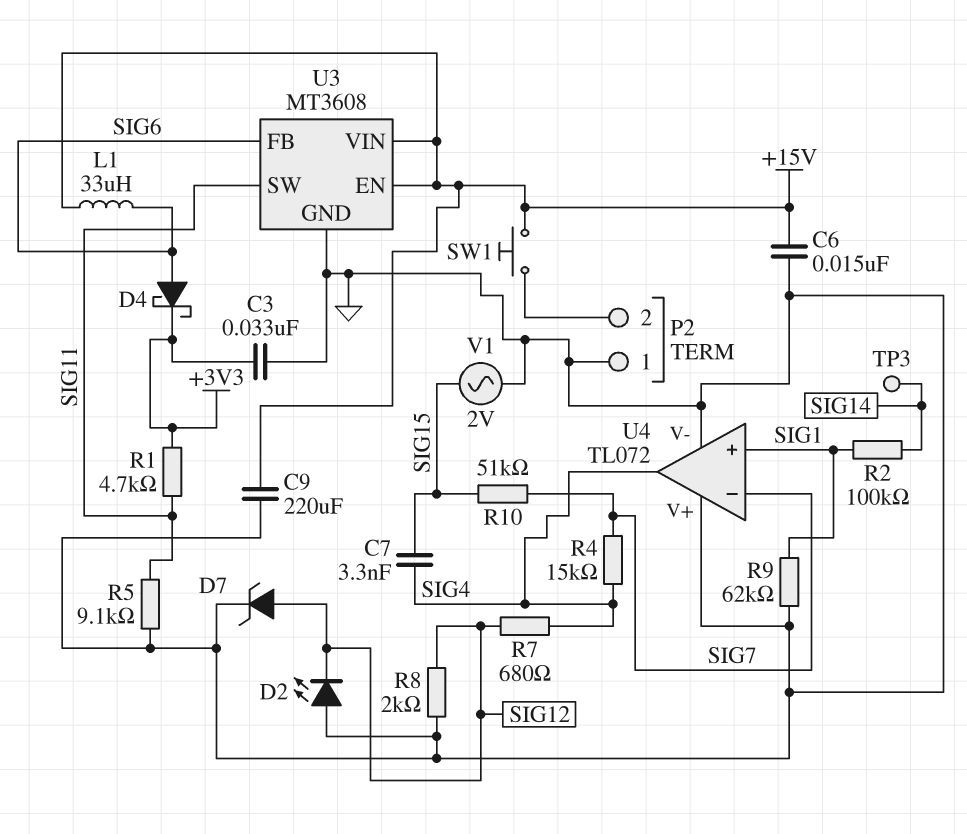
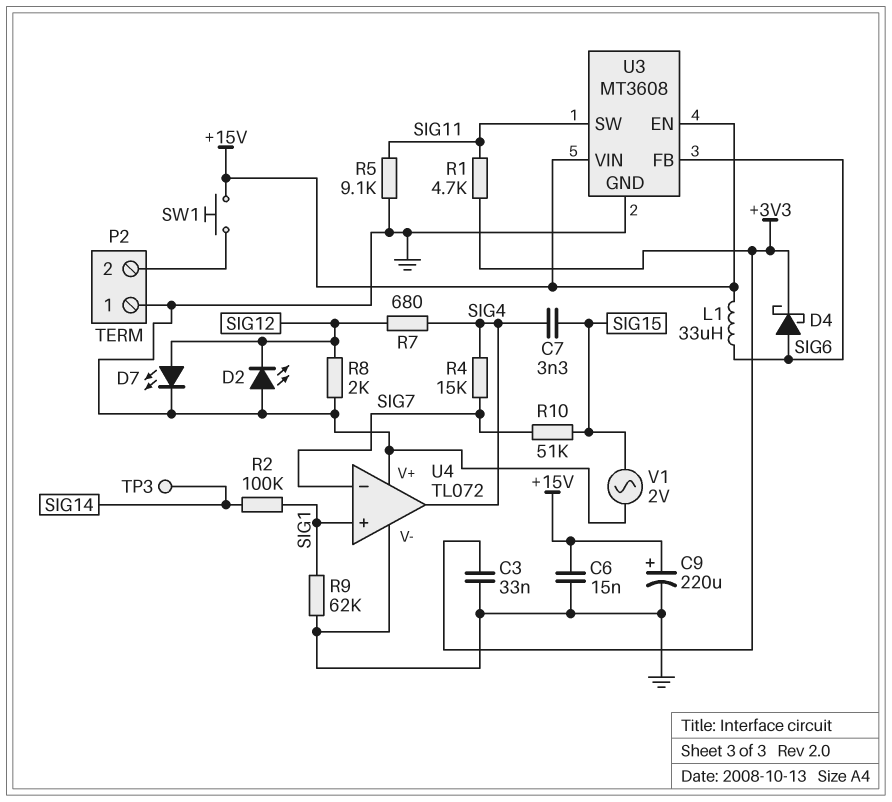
C9: 220uF (+15V, GND) -> 220uF (plus +15V, minus GND)
D7: zener (A SIG12, K GND) -> LED (A SIG12, K GND)

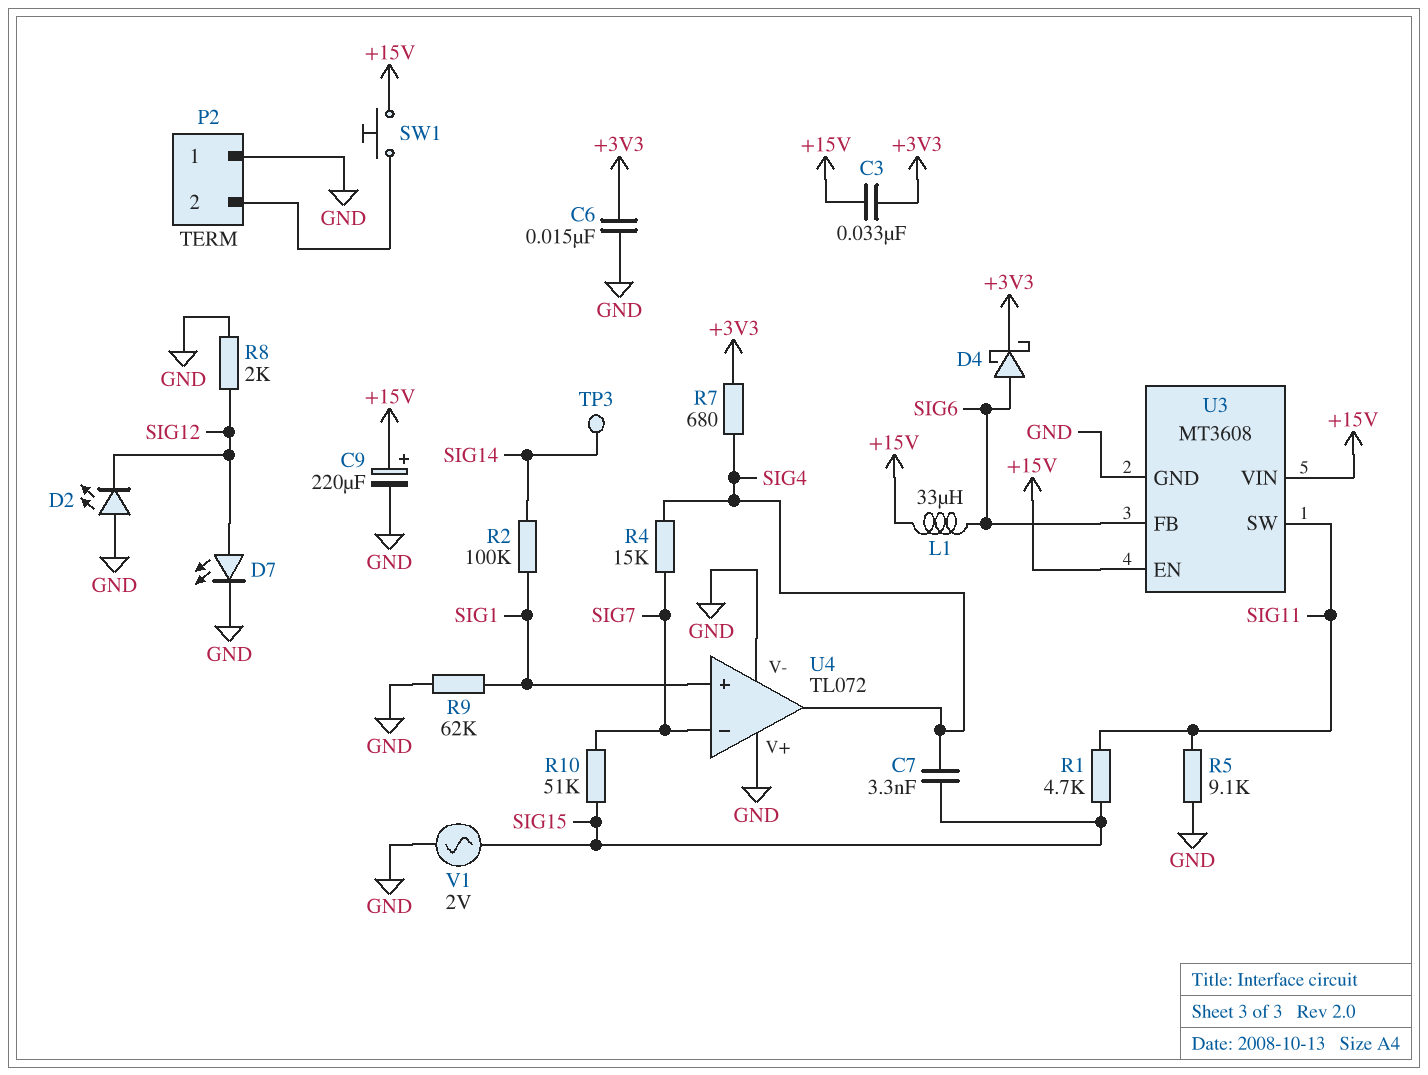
C3: 33nF (+3V3, GND) -> 33nF (+3V3, +15V)
C6: 15nF (+15V, GND) -> 15nF (+3V3, GND)
R1: 4.7k (+3V3, SIG11) -> 4.7k (SIG11, SIG15)
R7: 680 (SIG4, SIG12) -> 680 (+3V3, SIG4)

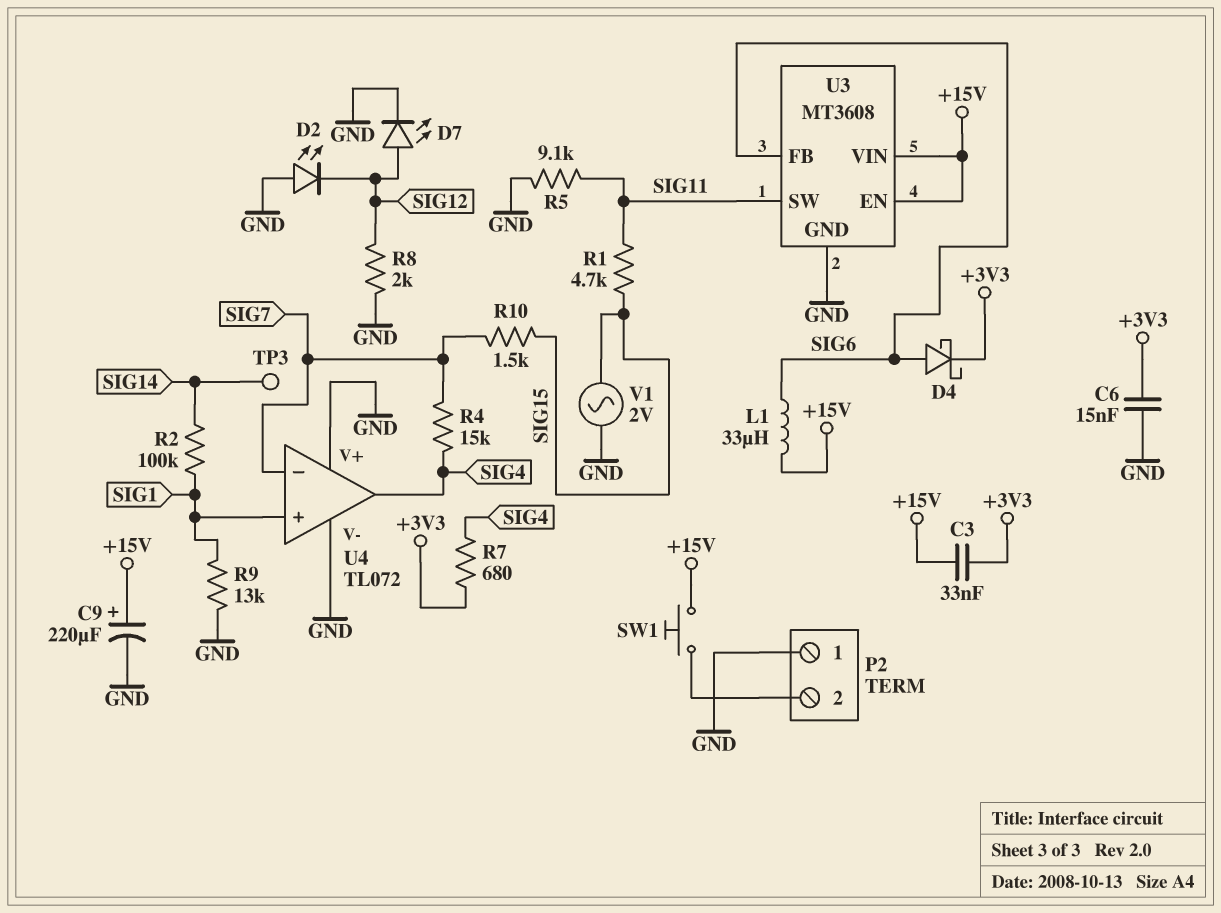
C7: 3.3nF (SIG4, SIG15) -> none
R9: 62k (GND, SIG1) -> 13k (GND, SIG1)
R10: 51k (SIG7, SIG15) -> 1.5k (SIG7, SIG15)

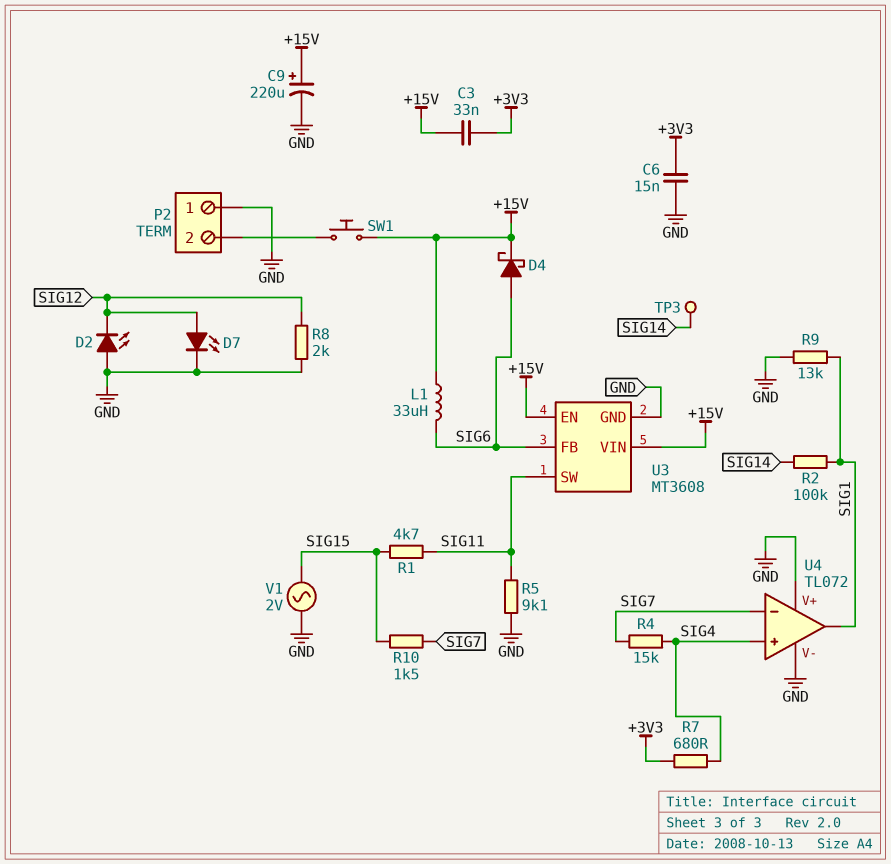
D4: schottky (A SIG6, K +3V3) -> schottky (A SIG6, K +15V)
U4 pin in+: SIG1 -> SIG4
U4 pin out: SIG4 -> SIG1

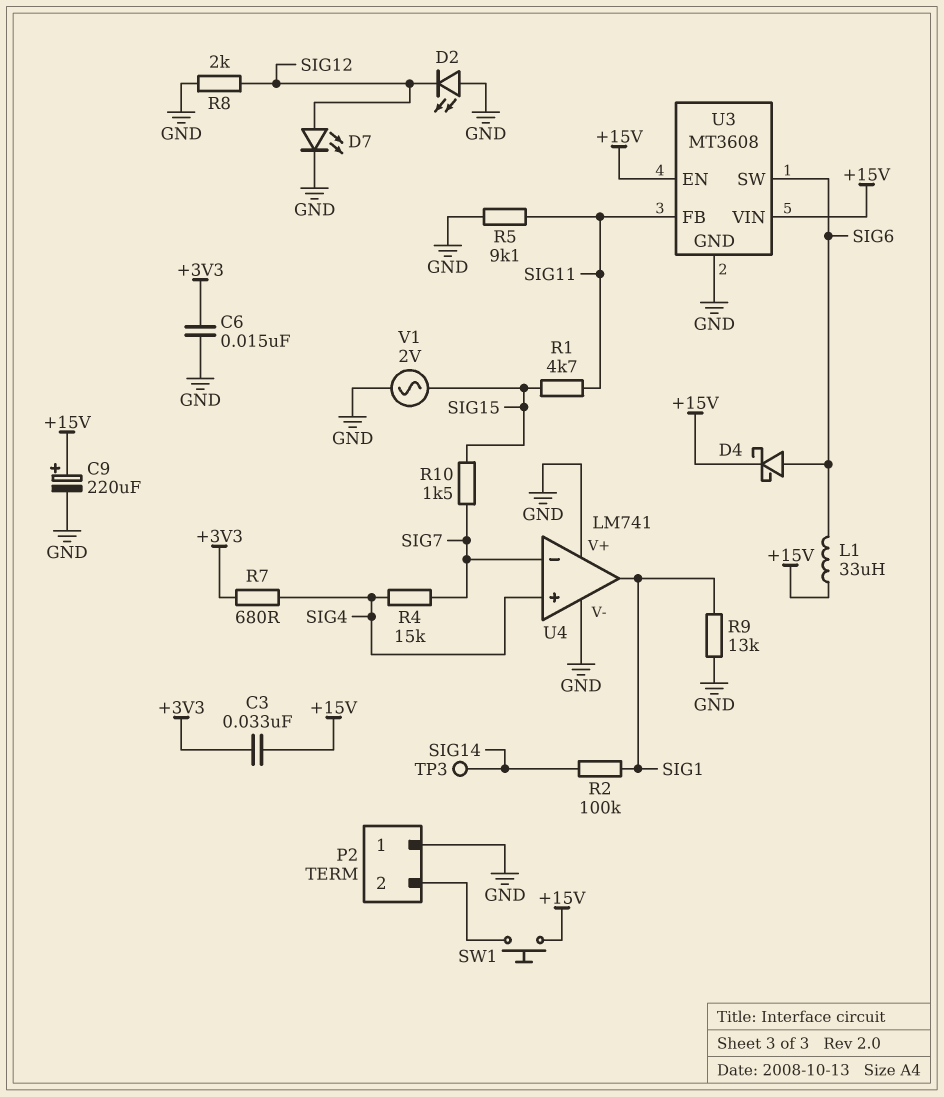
U3 pin FB: SIG6 -> SIG11
U3 pin SW: SIG11 -> SIG6
U4: TL072 -> LM741

